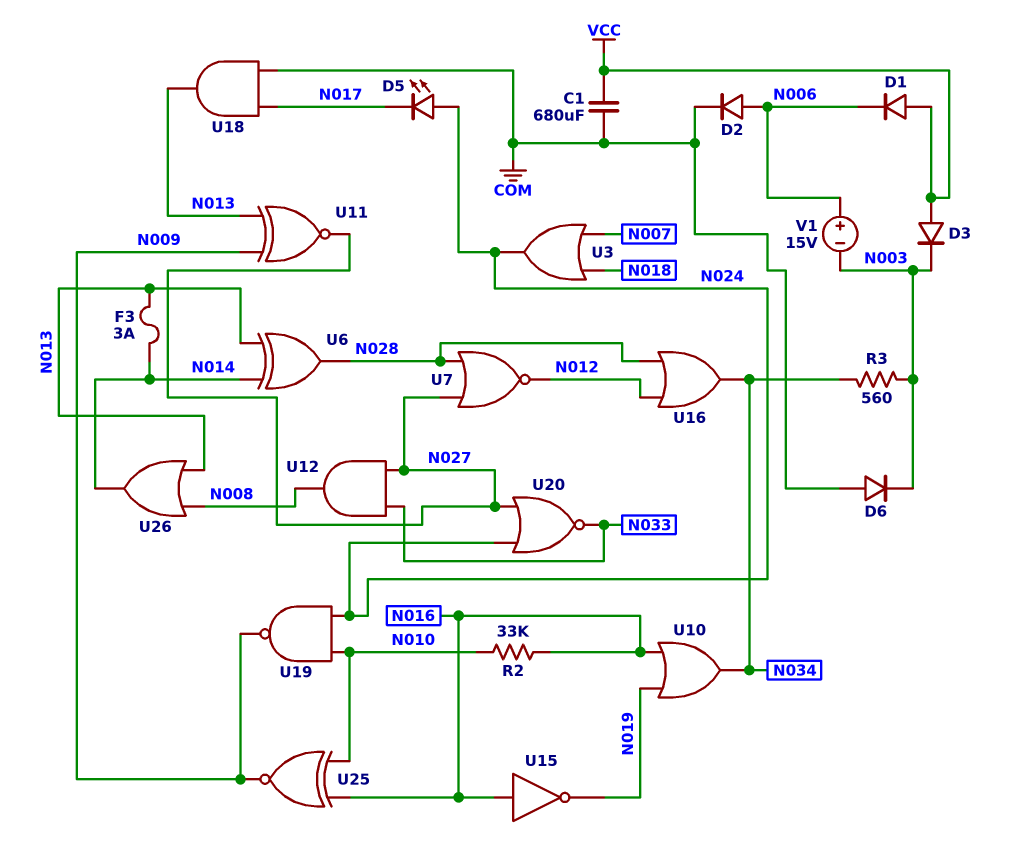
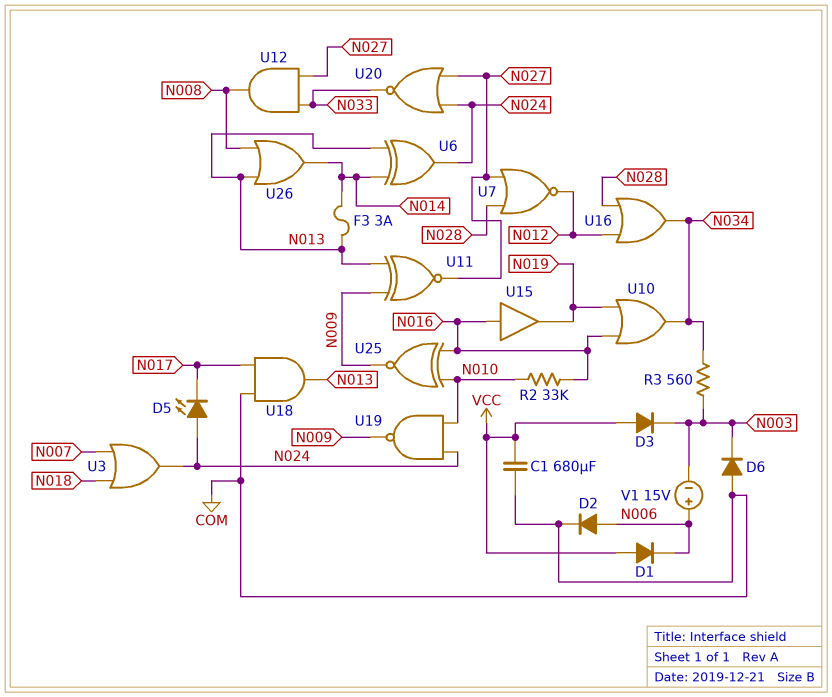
U6: XOR (in N013, in N014, out N028) -> XOR (in N013, in N014, out N024)
U15: NOT (in N016, out N019) -> buffer (in N016, out N019)

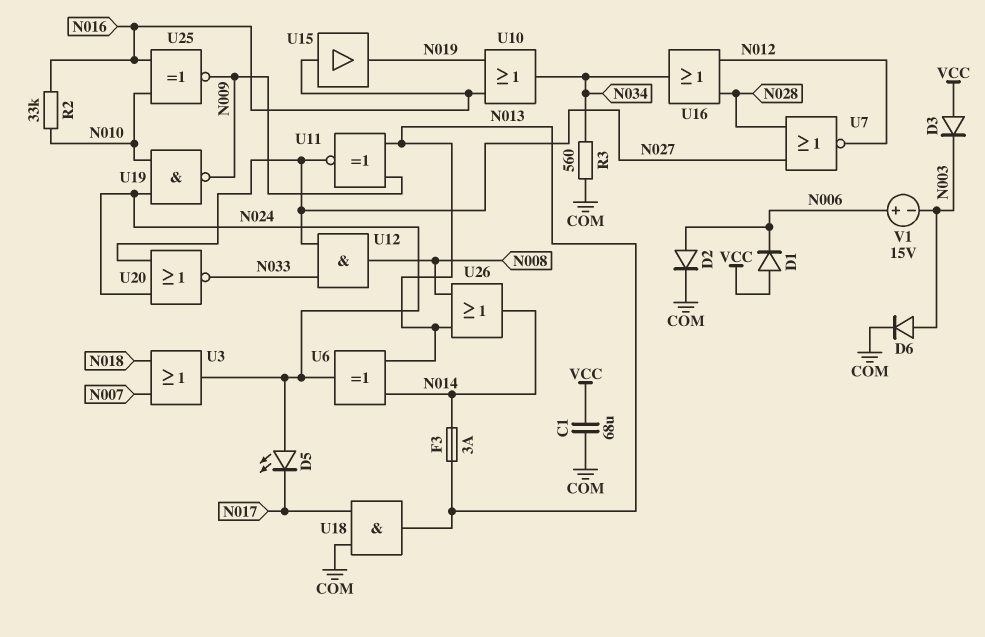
C1: 680uF (COM, VCC) -> 68uF (COM, VCC)
D6: diode (A COM, K N003) -> diode (A N003, K COM)
R3: 560 (N003, N034) -> 560 (COM, N034)

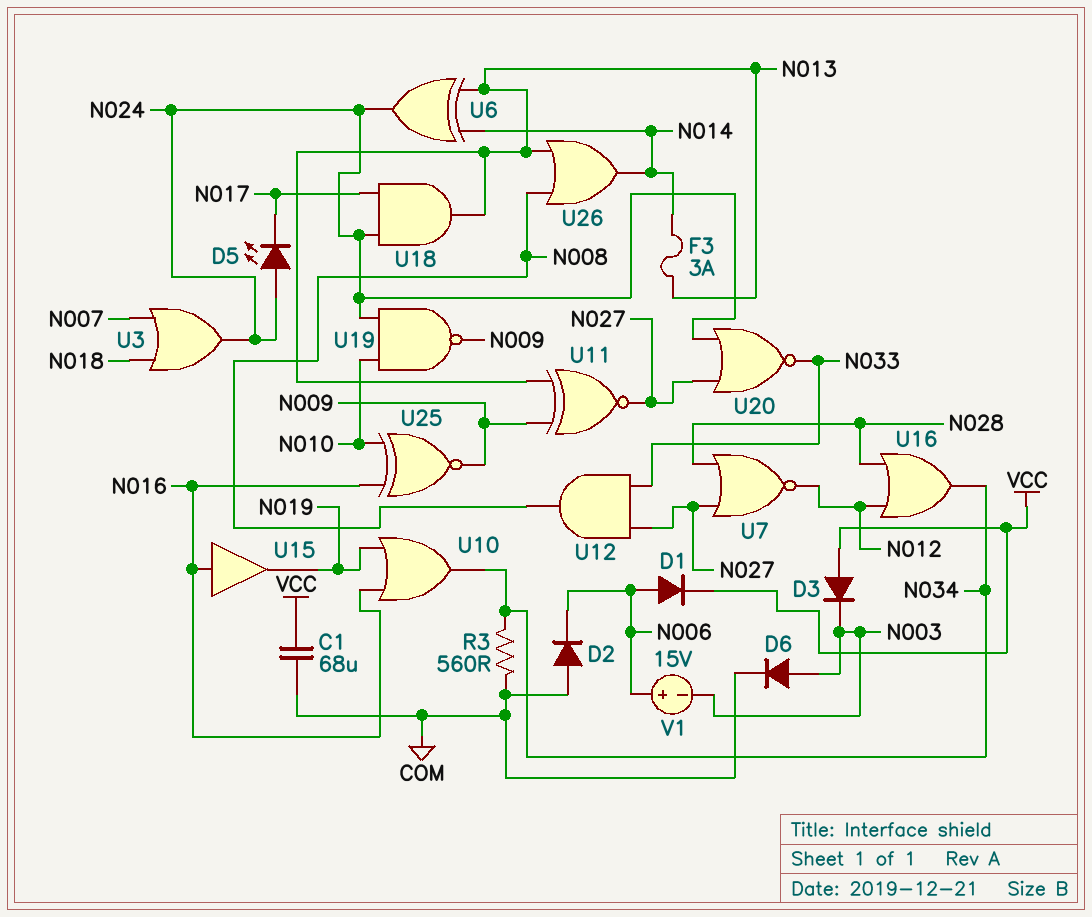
D1: diode (A VCC, K N006) -> diode (A N006, K VCC)
D2: diode (A N006, K COM) -> diode (A COM, K N006)
R2: 33k (N010, N016) -> none
U18: AND (in COM, in N017, out N013) -> AND (in N017, in N024, out N013)

